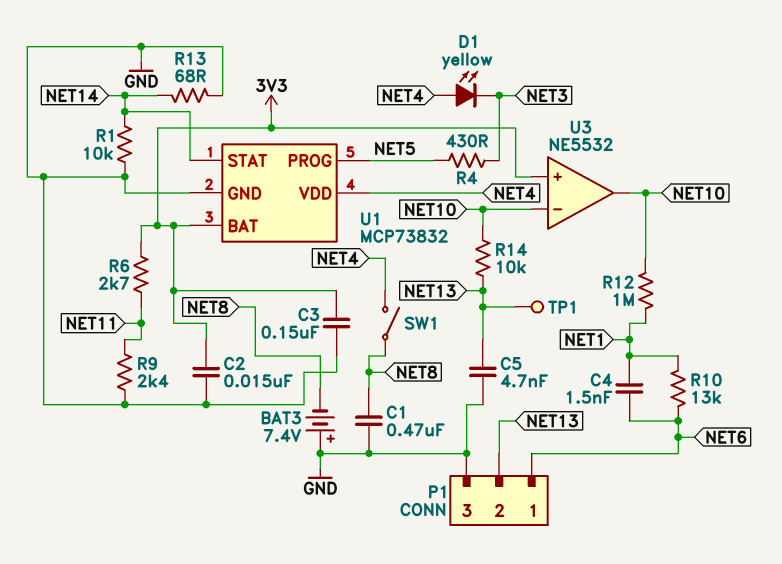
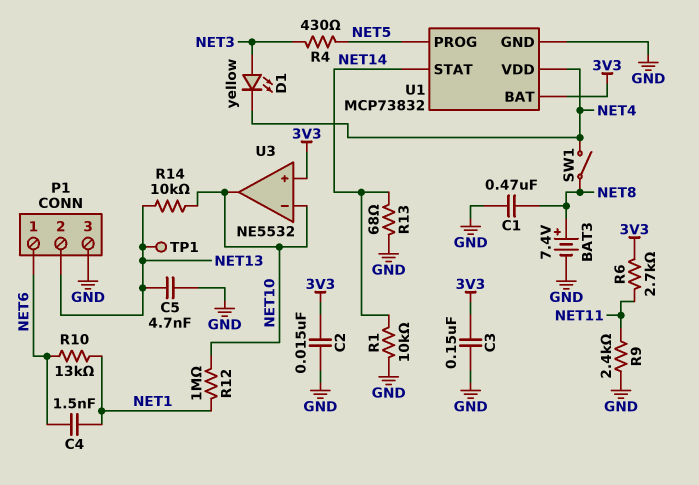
BAT3: 7.4V (plus GND, minus NET8) -> 7.4V (plus NET8, minus GND)
D1: LED yellow (A NET4, K NET3) -> LED yellow (A NET3, K NET4)

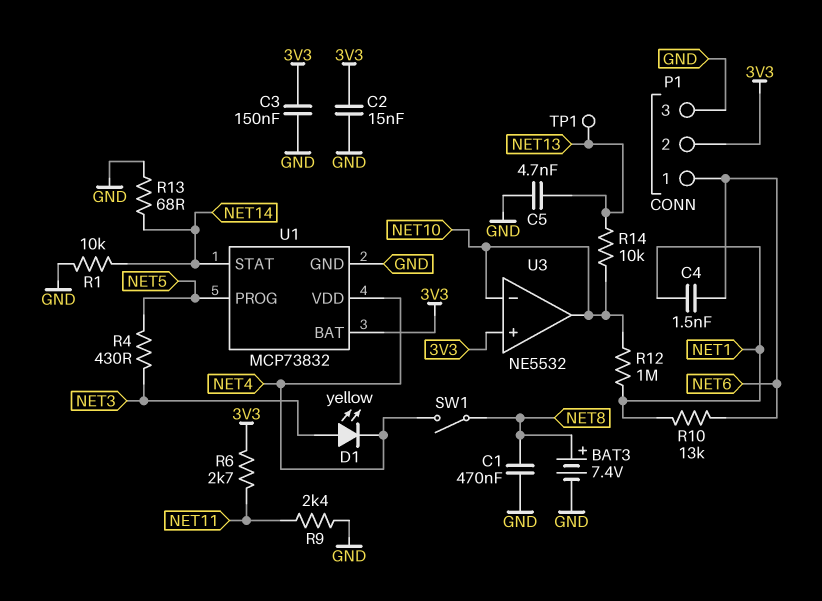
P1 pin 2: NET13 -> 3V3

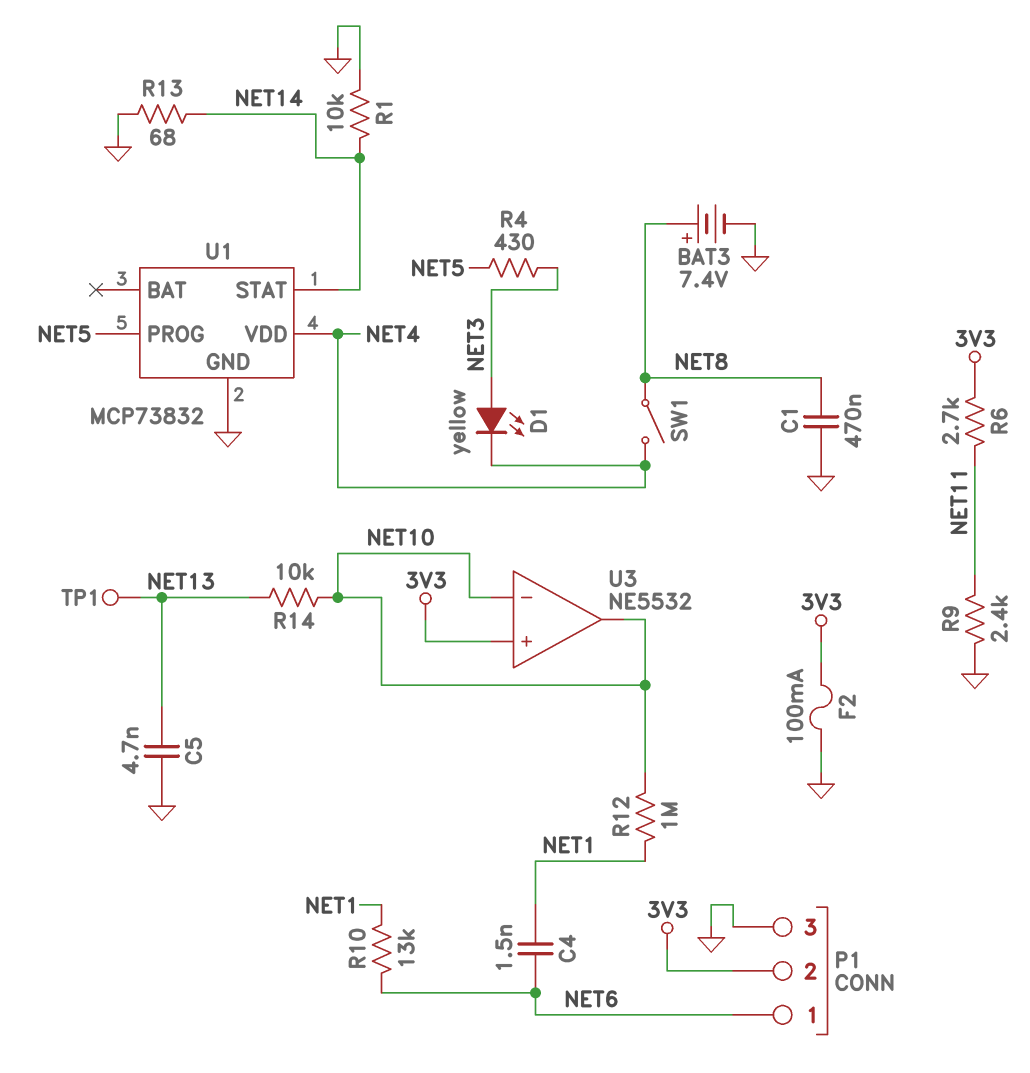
C2: 15nF (3V3, GND) -> none
C3: 150nF (3V3, GND) -> none
F2: none -> 100mA (3V3, GND)
U1 pin BAT: 3V3 -> none

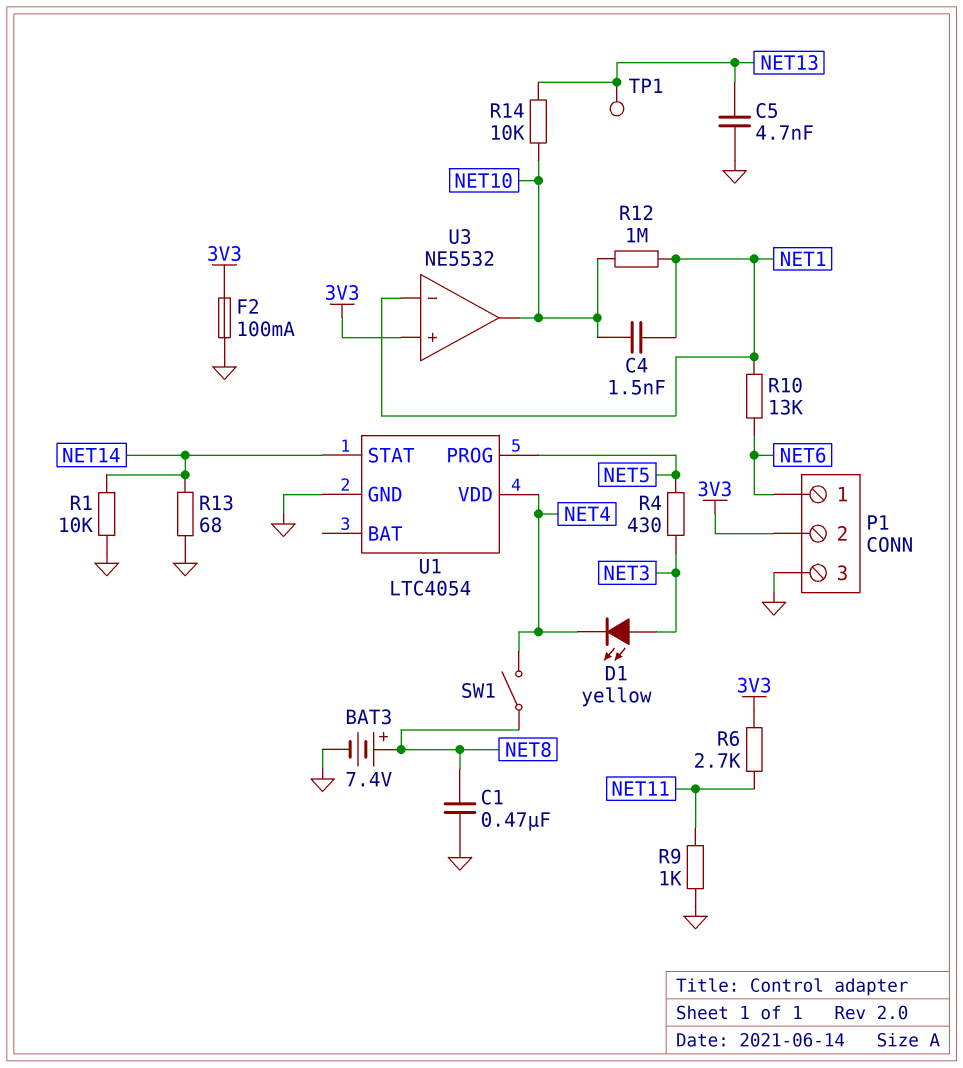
C4: 1.5nF (NET1, NET6) -> 1.5nF (NET1, NET10)
R9: 2.4k (GND, NET11) -> 1k (GND, NET11)
U1: MCP73832 -> LTC4054
U3 pin in-: NET10 -> NET1

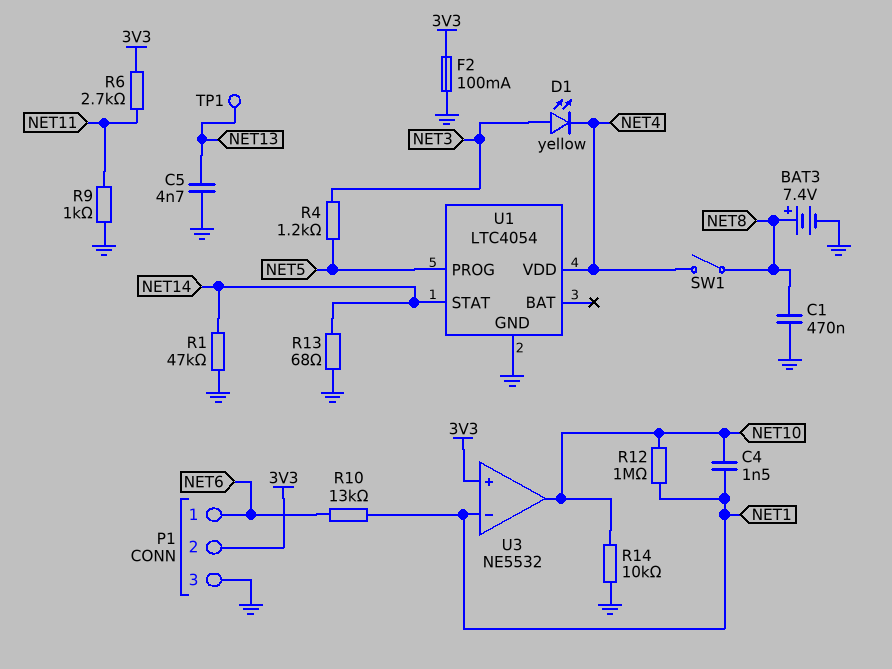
R1: 10k (GND, NET14) -> 47k (GND, NET14)
R4: 430 (NET3, NET5) -> 1.2k (NET3, NET5)
R14: 10k (NET10, NET13) -> 10k (GND, NET10)

